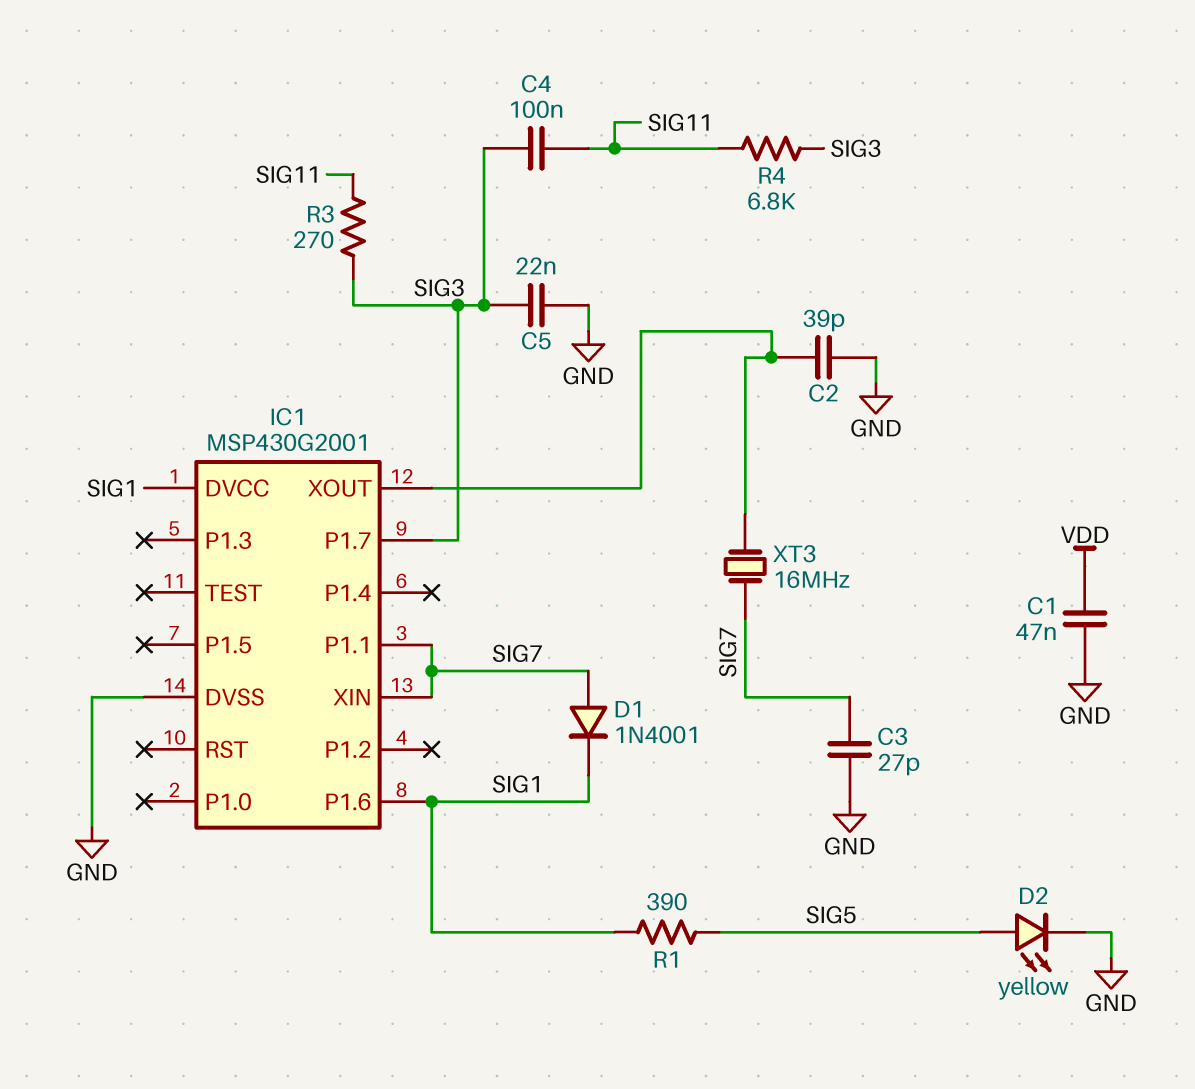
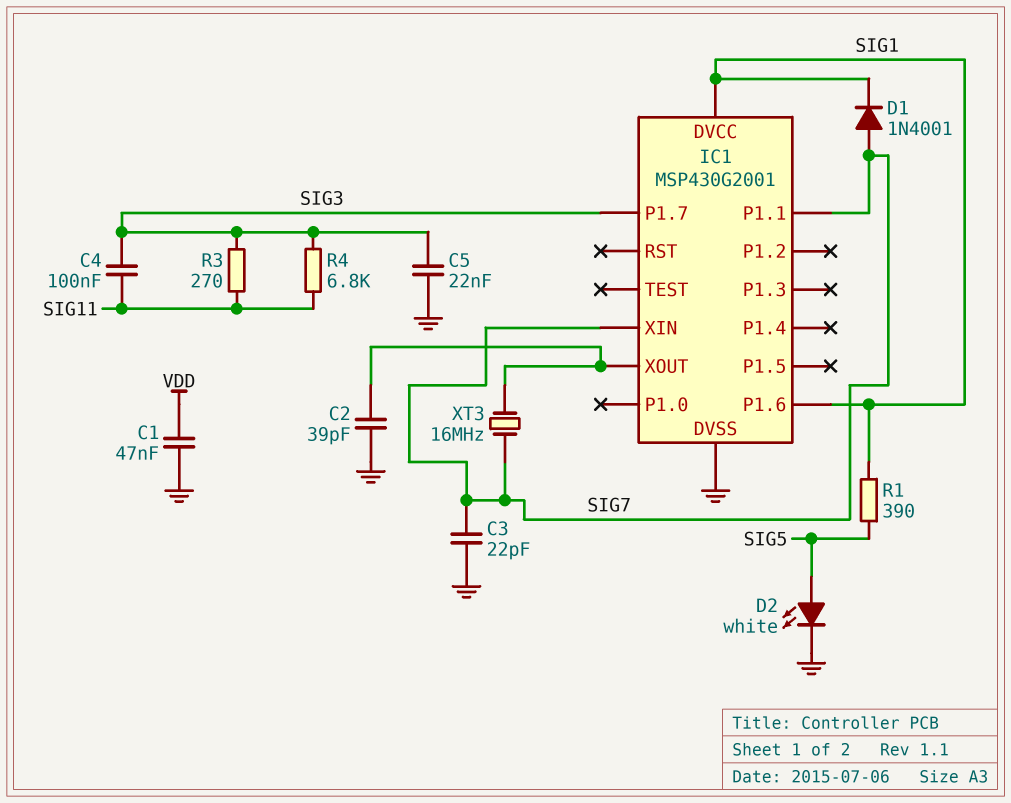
C3: 27pF (GND, SIG7) -> 22pF (GND, SIG7)
D2: LED yellow (A SIG5, K GND) -> LED white (A SIG5, K GND)

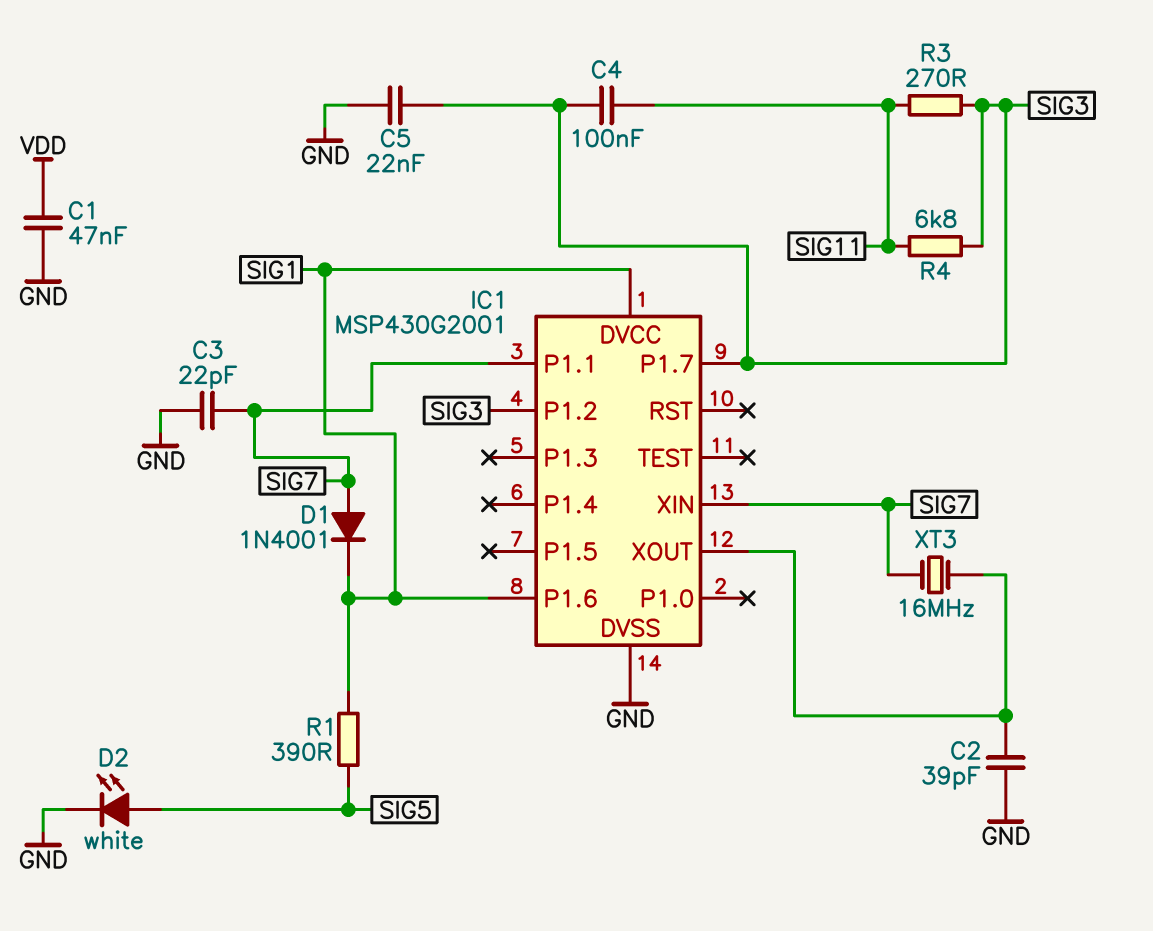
IC1 pin P1.2: none -> SIG3

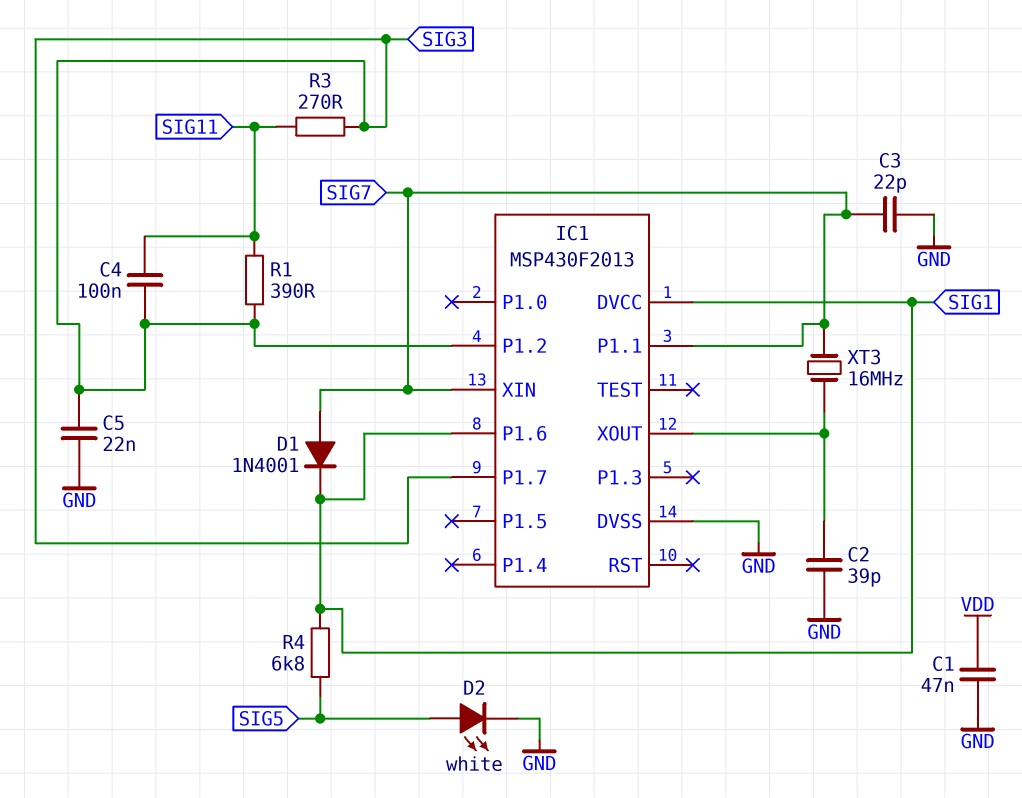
IC1: MSP430G2001 -> MSP430F2013
R1: 390 (SIG1, SIG5) -> 390 (SIG3, SIG11)
R4: 6.8k (SIG3, SIG11) -> 6.8k (SIG1, SIG5)

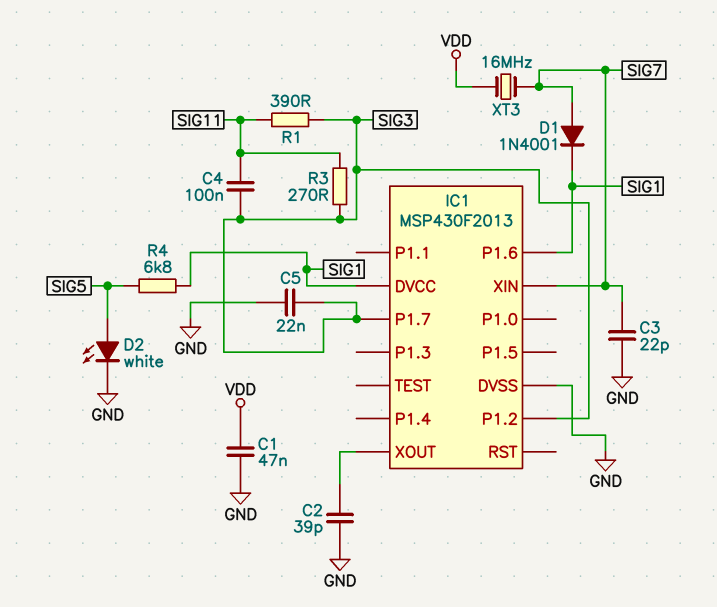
IC1 pin P1.1: SIG7 -> none
XT3: 16MHz (IC1/XOUT, SIG7) -> 16MHz (SIG7, VDD)

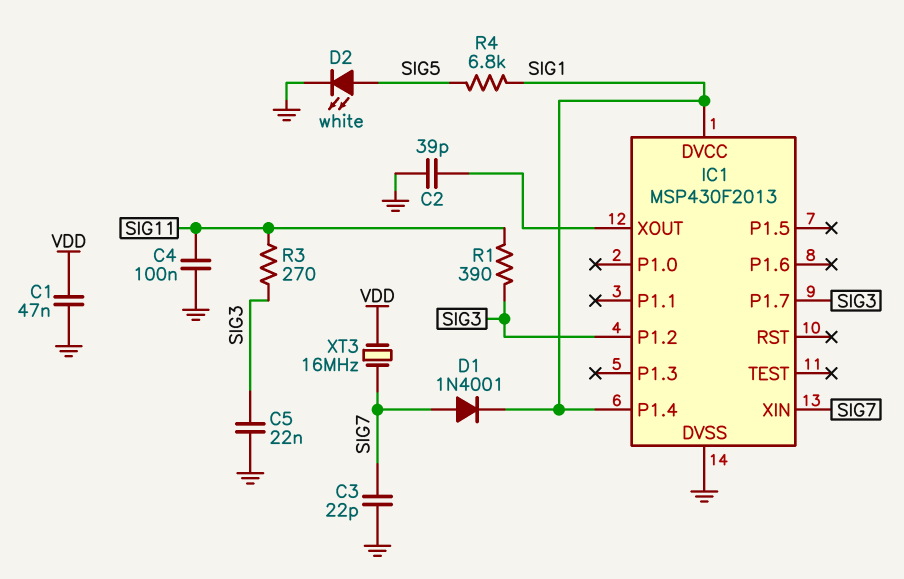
C4: 100nF (SIG3, SIG11) -> 100nF (GND, SIG11)
IC1 pin P1.4: none -> SIG1
IC1 pin P1.6: SIG1 -> none

